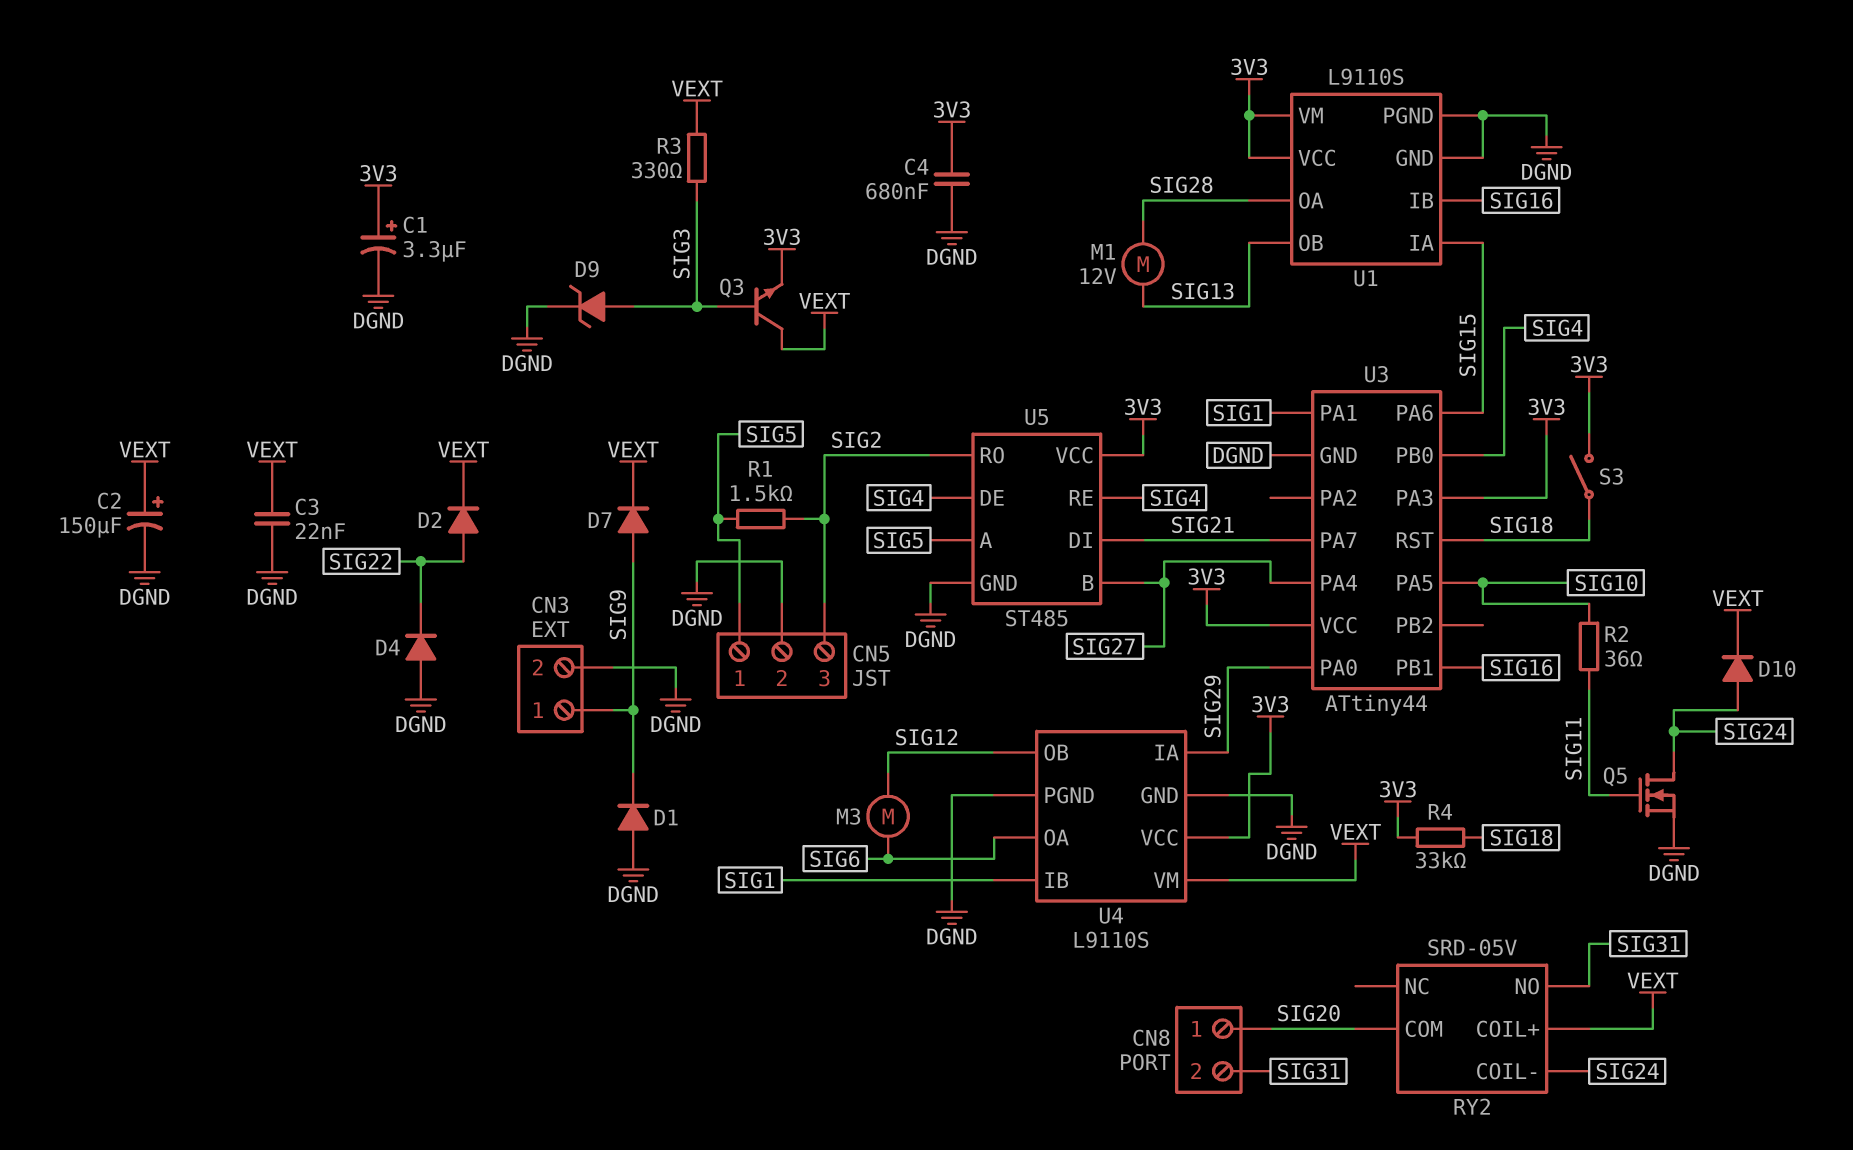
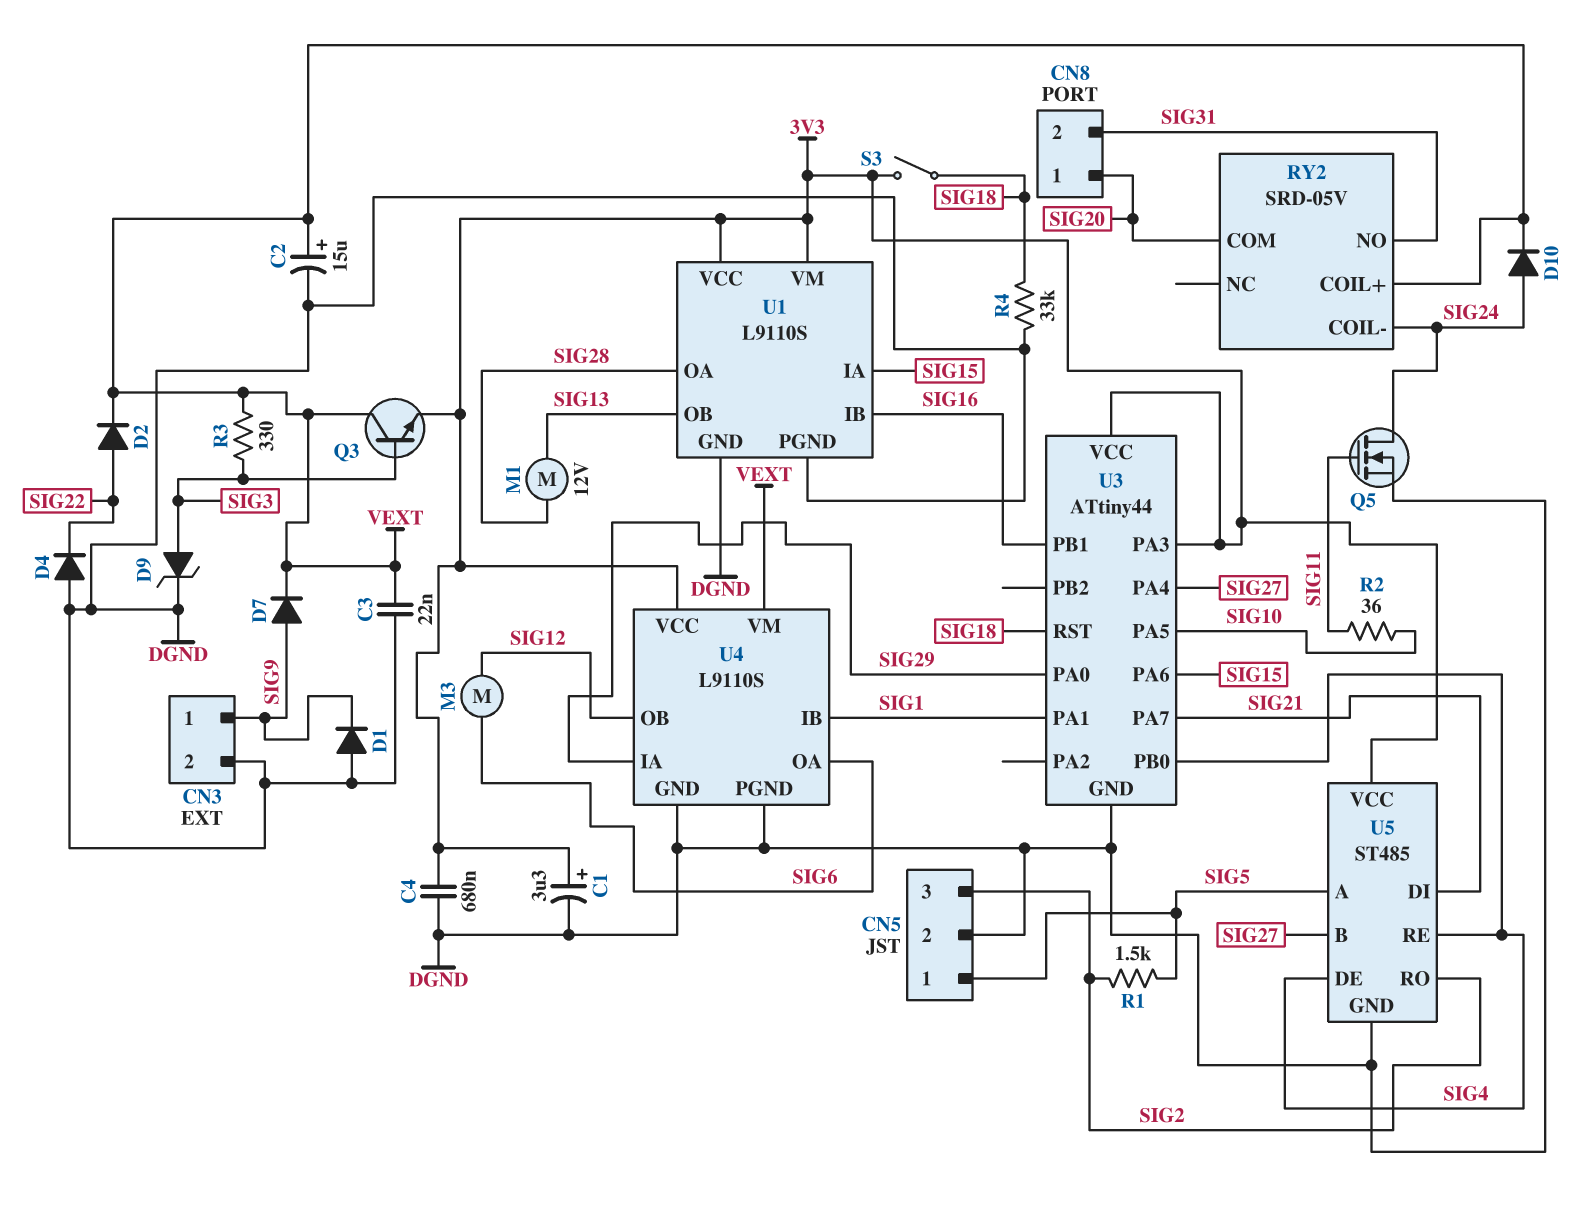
C2: 150uF (plus VEXT, minus DGND) -> 15uF (plus VEXT, minus DGND)
R4: 33k (3V3, SIG18) -> 33k (DGND, SIG18)

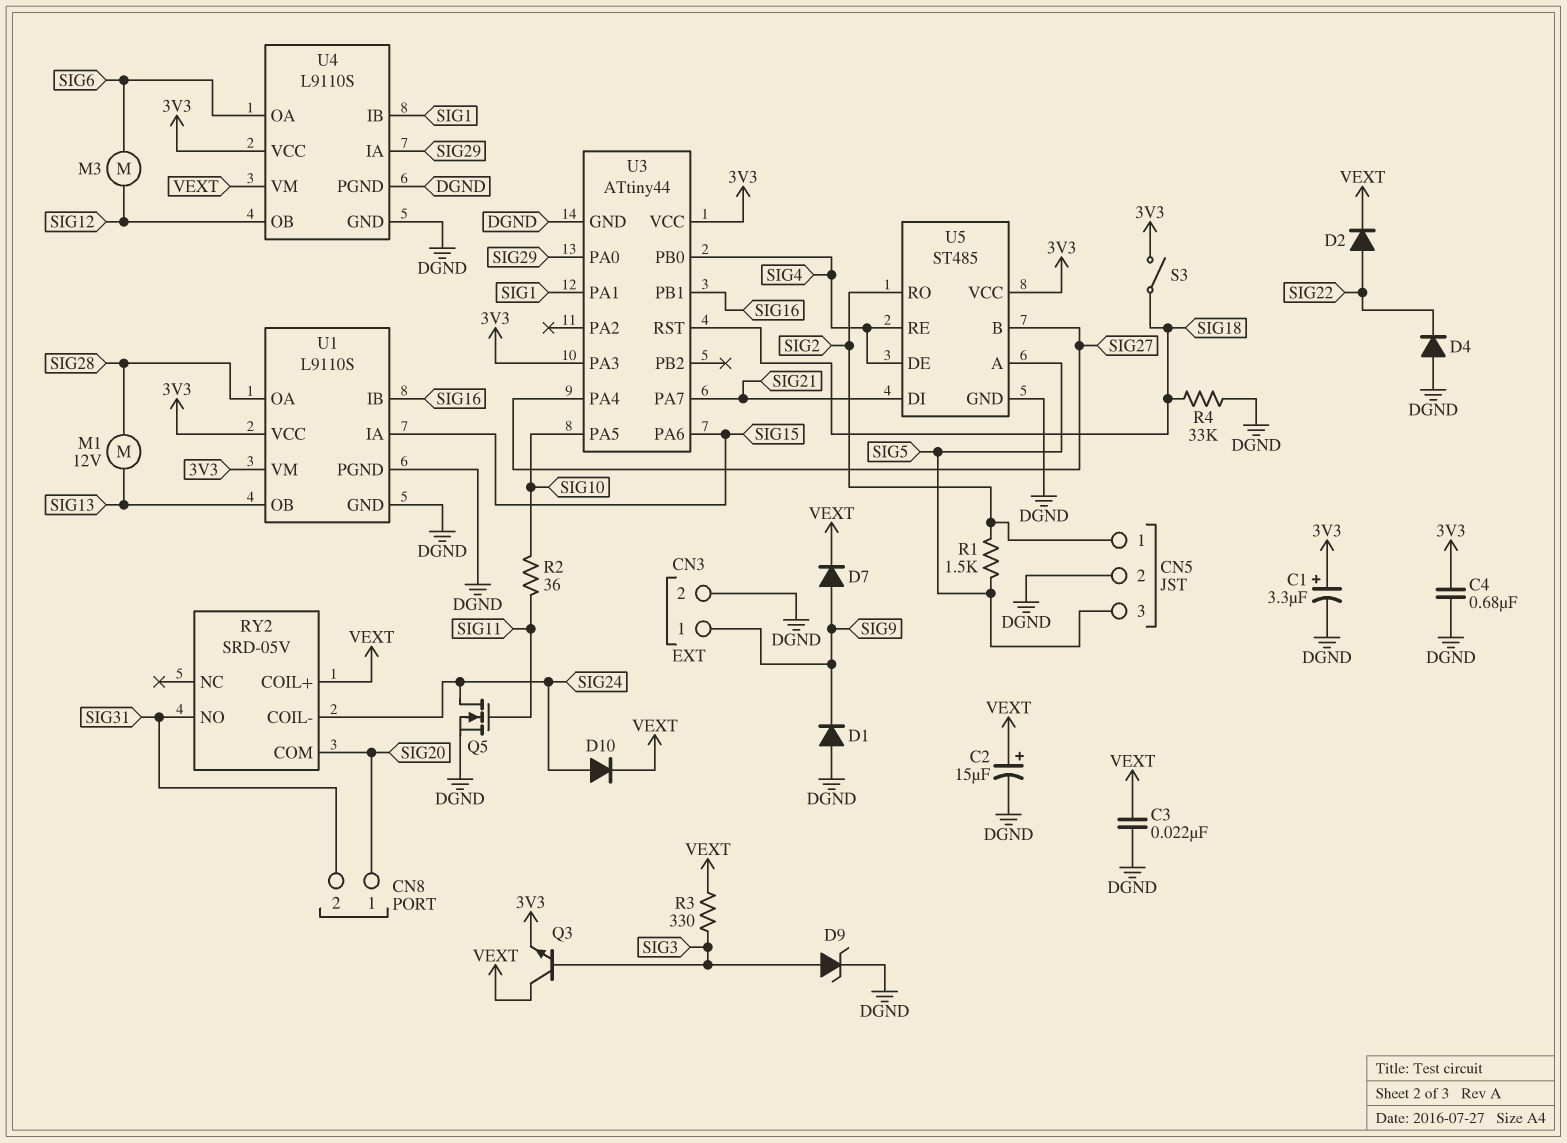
CN5 pin 1: SIG5 -> SIG2
CN5 pin 3: SIG2 -> SIG5

